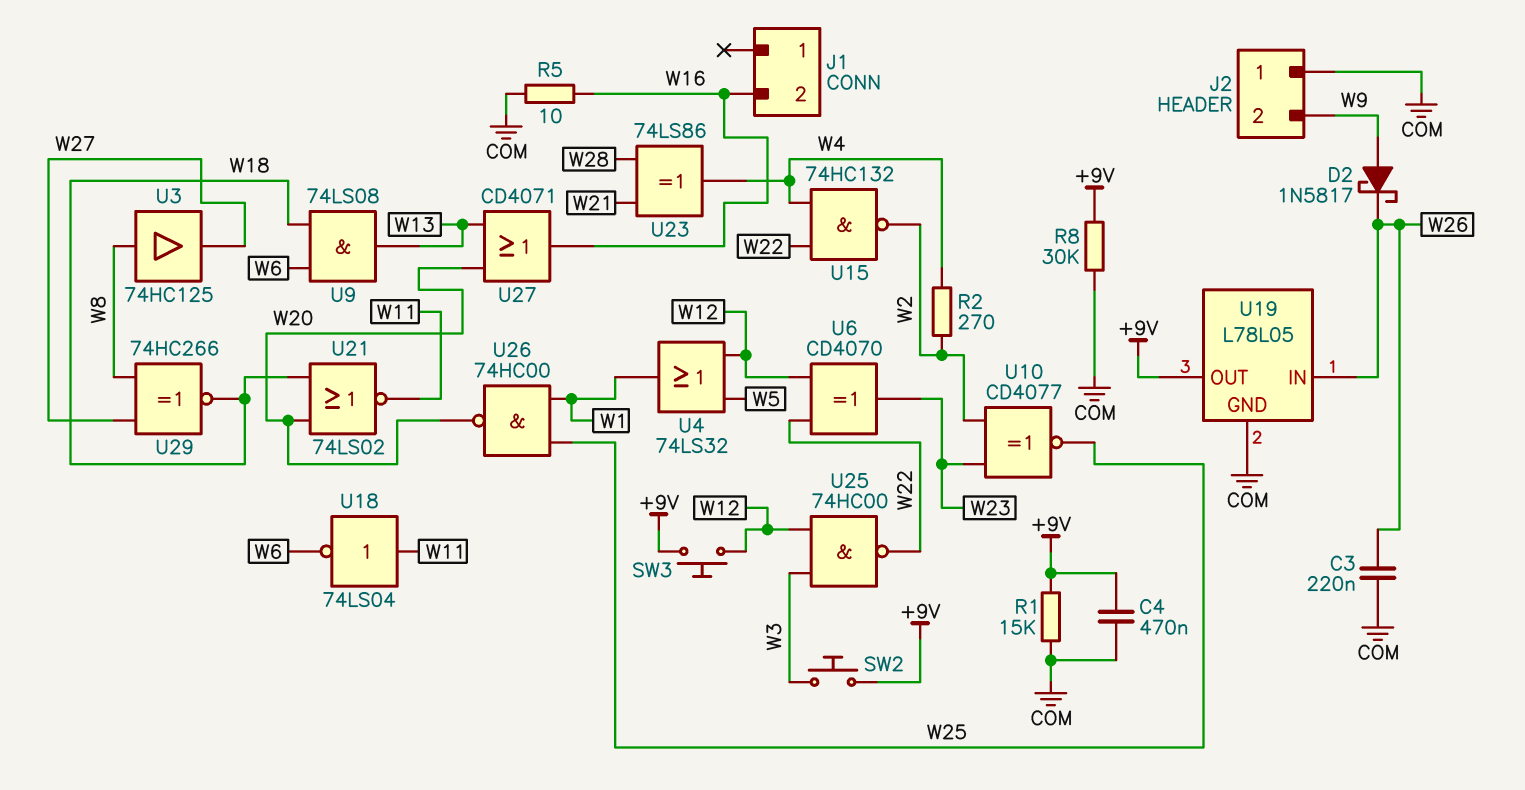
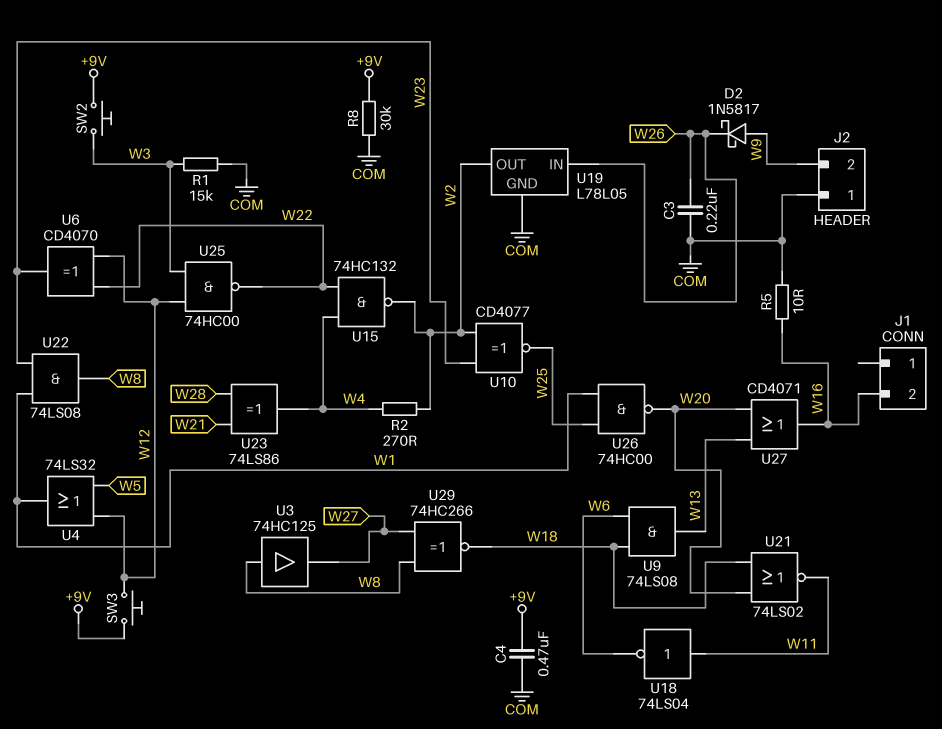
R1: 15k (+9V, COM) -> 15k (COM, W3)
U19 pin OUT: +9V -> W2
U22: none -> AND 74LS08 (in W1, in W23, out W8)

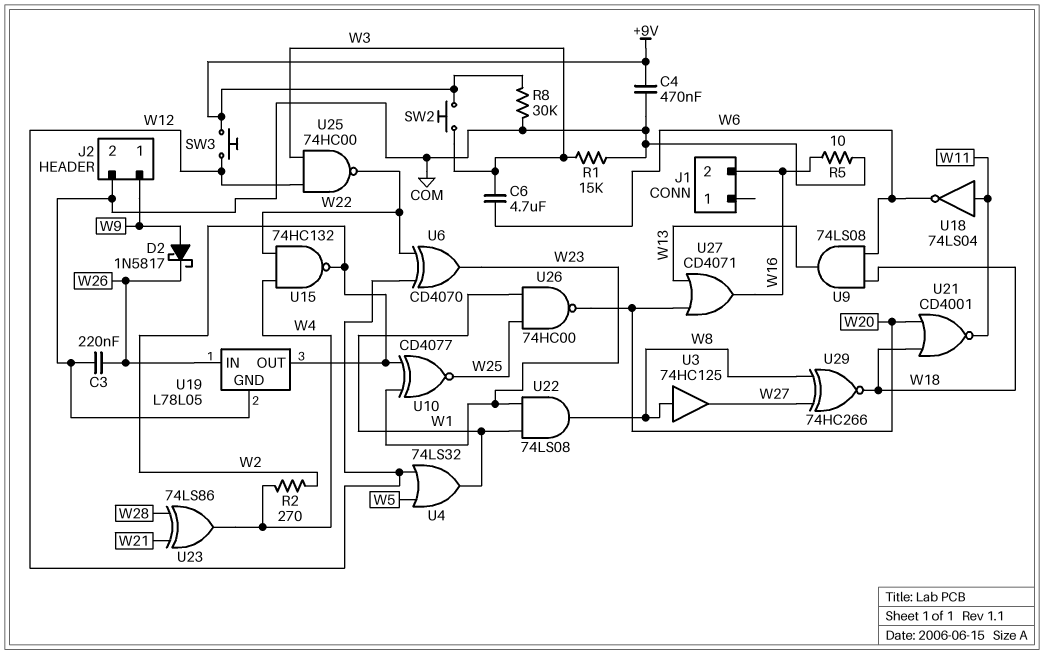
C6: none -> 4.7uF (W3, W6)
J2 pin 1: COM -> W9
J2 pin 2: W9 -> COM
U21: NOR 74LS02 (in W18, in W20, out W11) -> NOR CD4001 (in W18, in W20, out W11)

